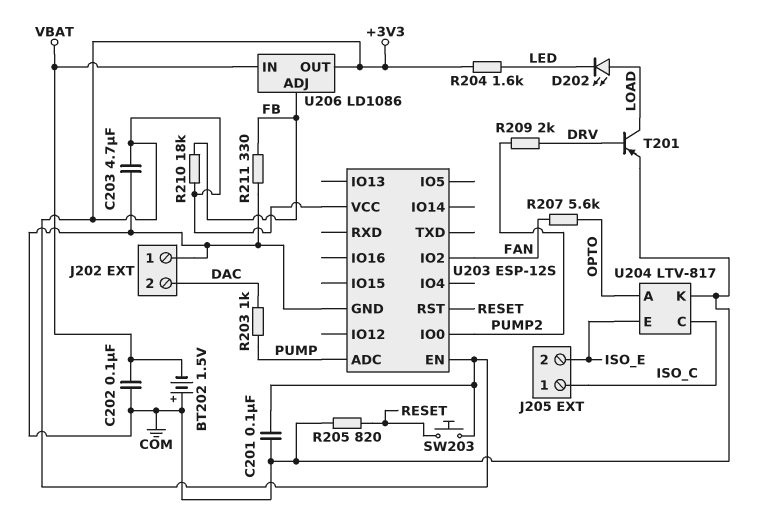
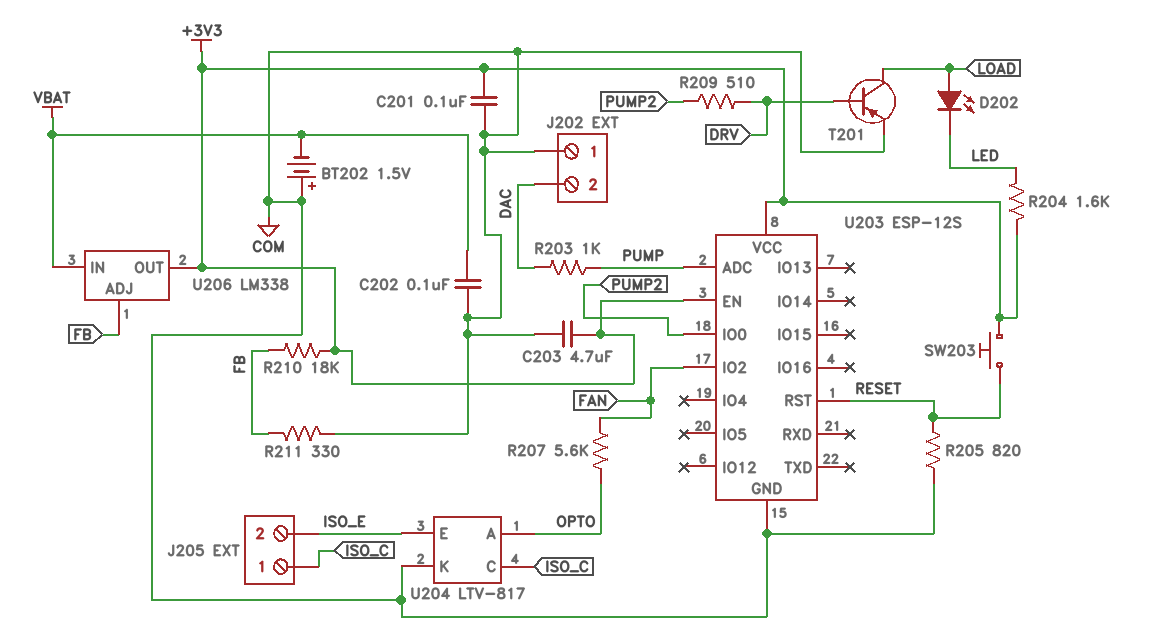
R209: 2k (DRV, PUMP2) -> 510 (DRV, PUMP2)
U206: LD1086 -> LM338

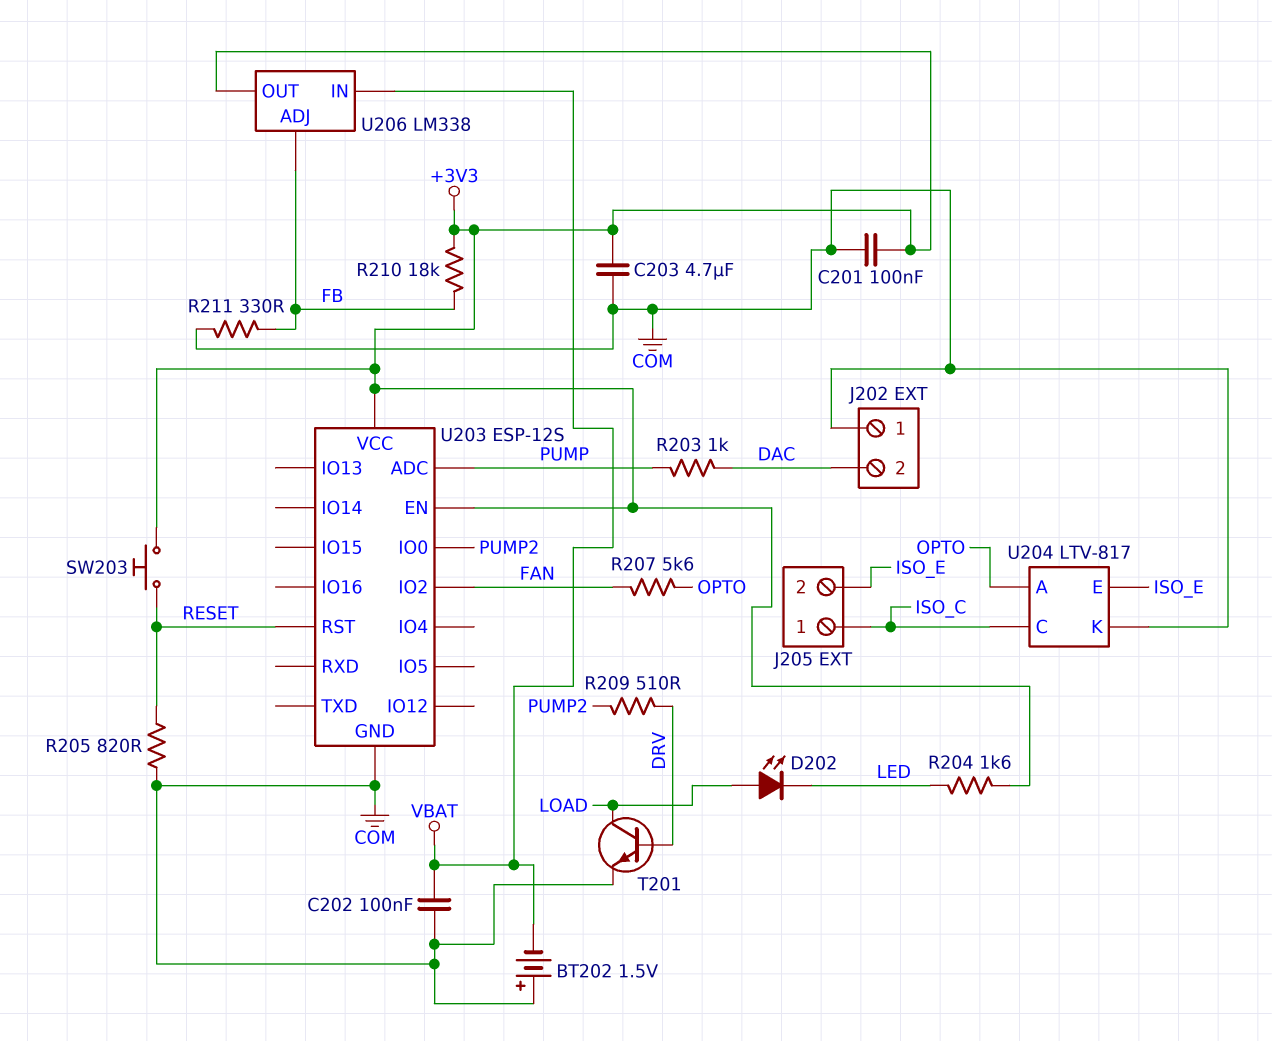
T201: PNP (B DRV, C LOAD, E COM) -> NPN (B DRV, C LOAD, E COM)

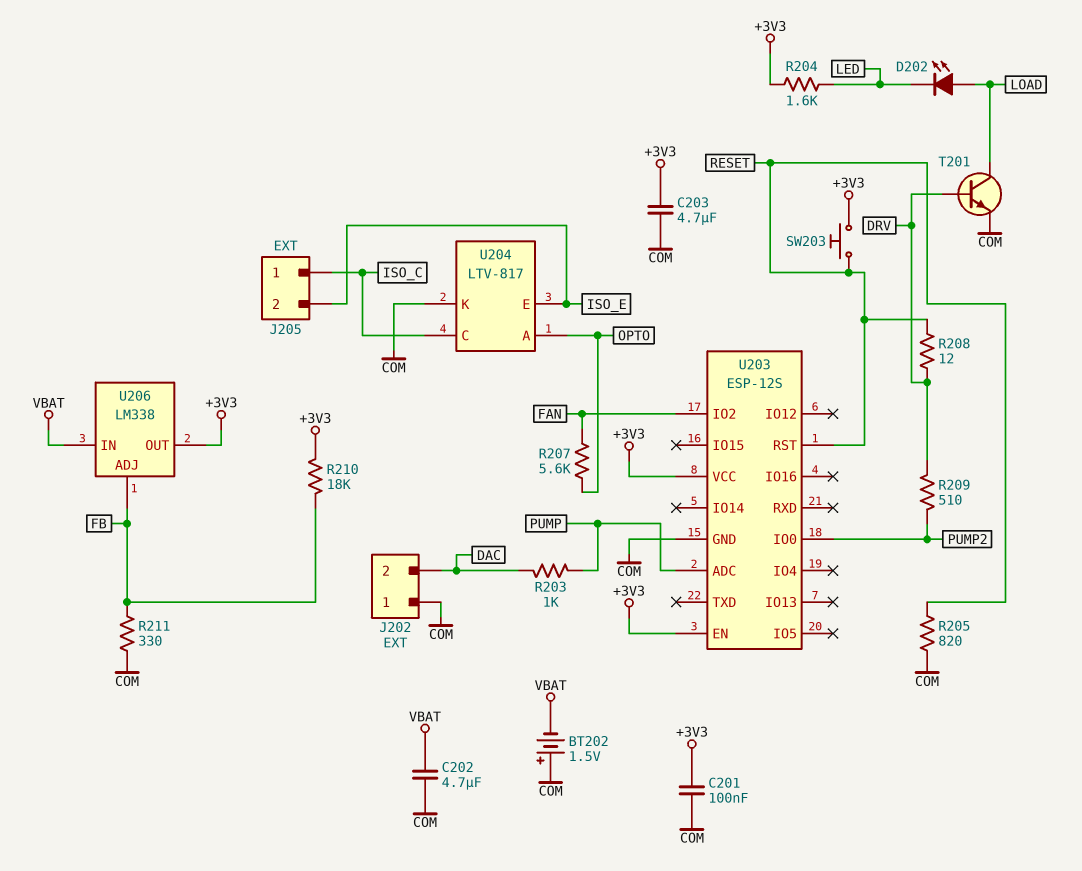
C202: 100nF (COM, VBAT) -> 4.7uF (COM, VBAT)
R208: none -> 12 (DRV, RESET)

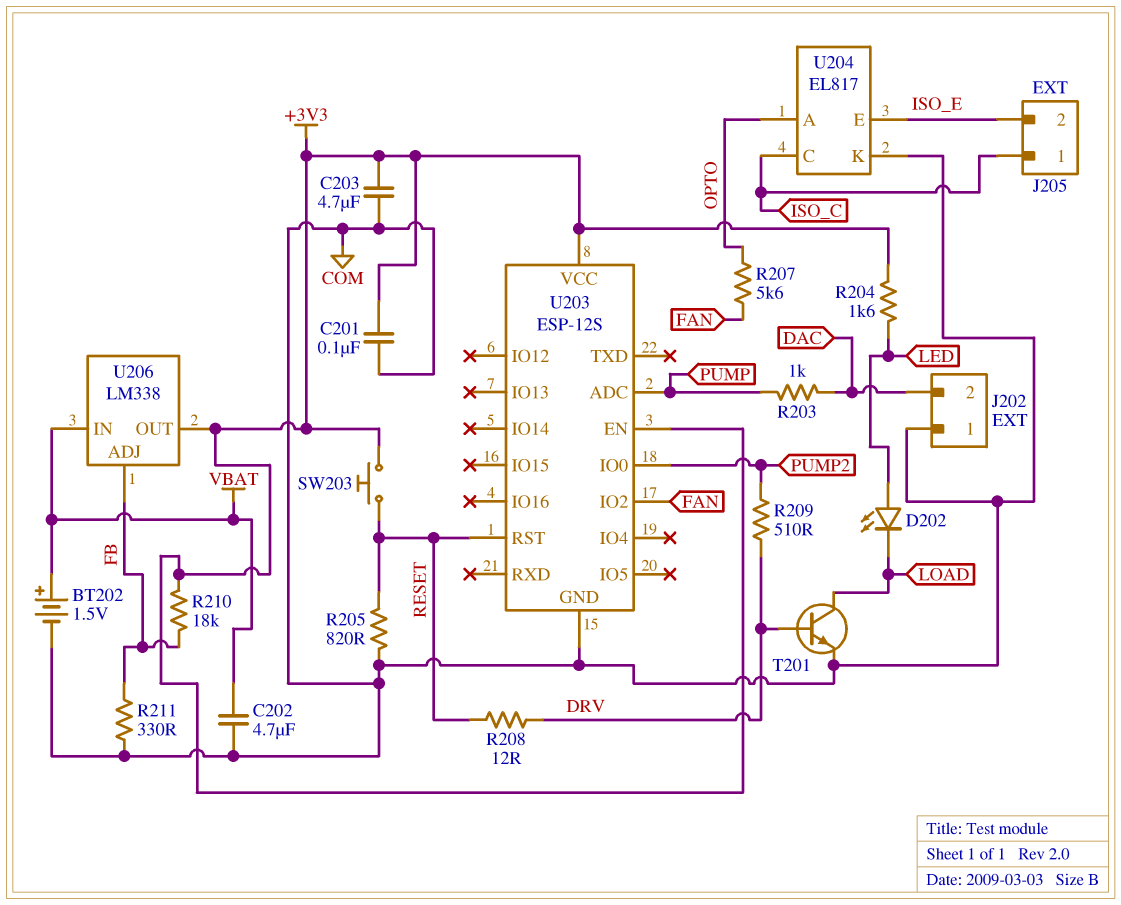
BT202: 1.5V (plus COM, minus VBAT) -> 1.5V (plus VBAT, minus COM)
D202: LED (A LOAD, K LED) -> LED (A LED, K LOAD)
U204: LTV-817 -> EL817

